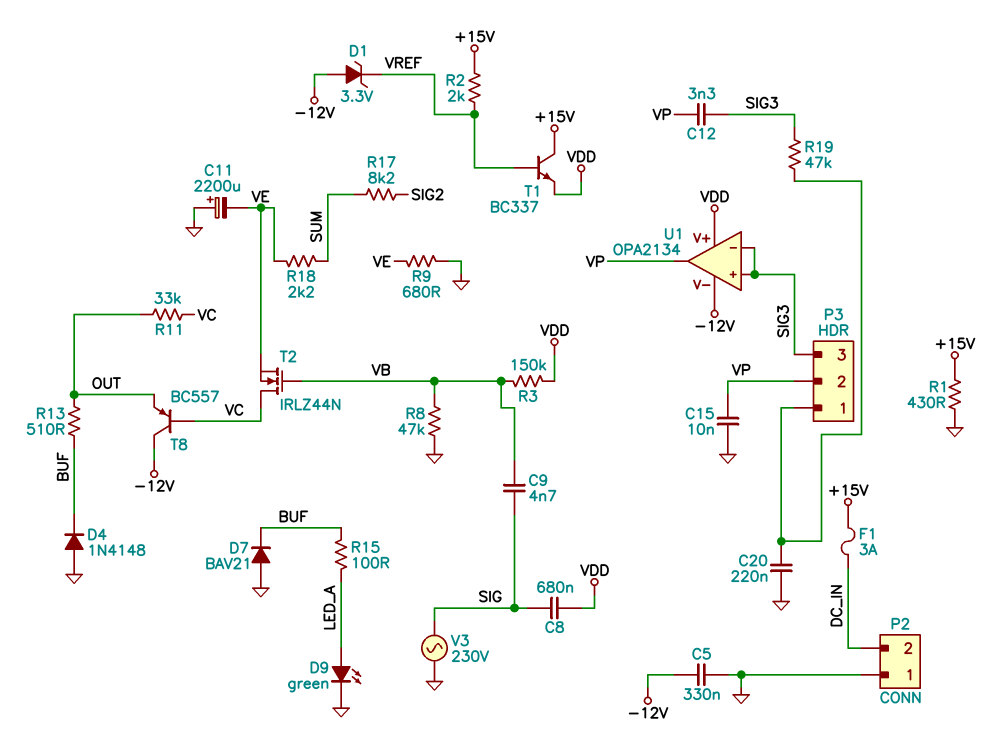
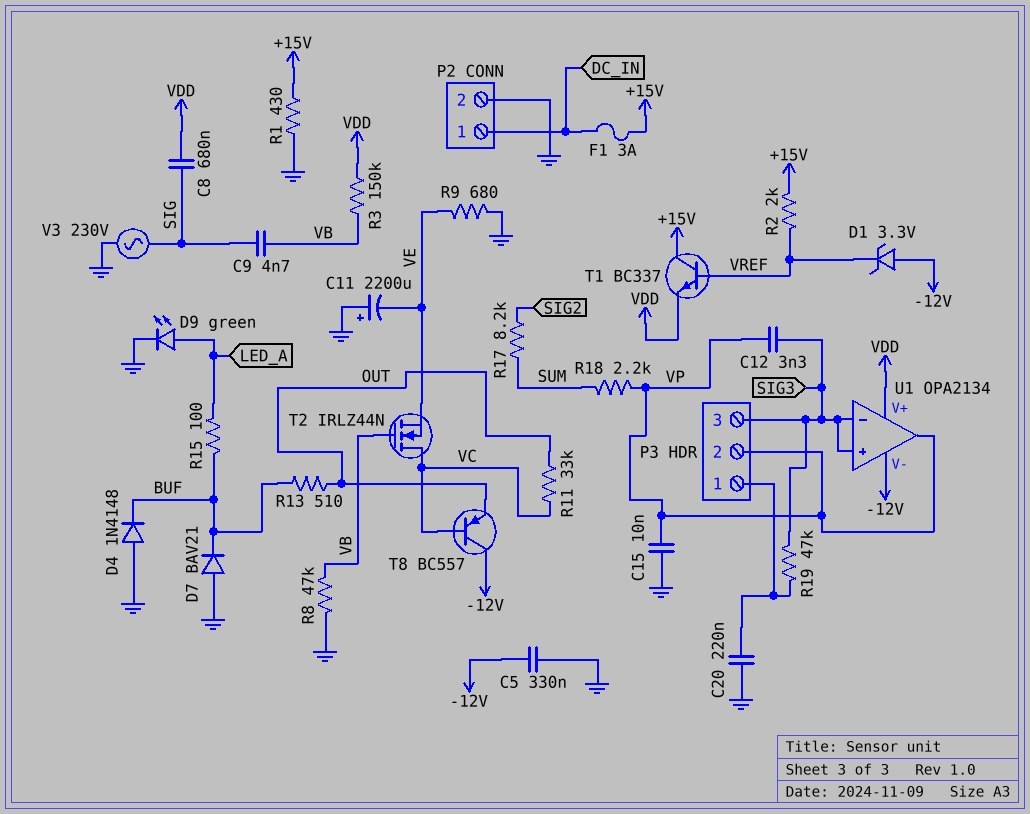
P2 pin 1: GND -> DC_IN
P2 pin 2: DC_IN -> GND
R18: 2.2k (SUM, VE) -> 2.2k (SUM, VP)

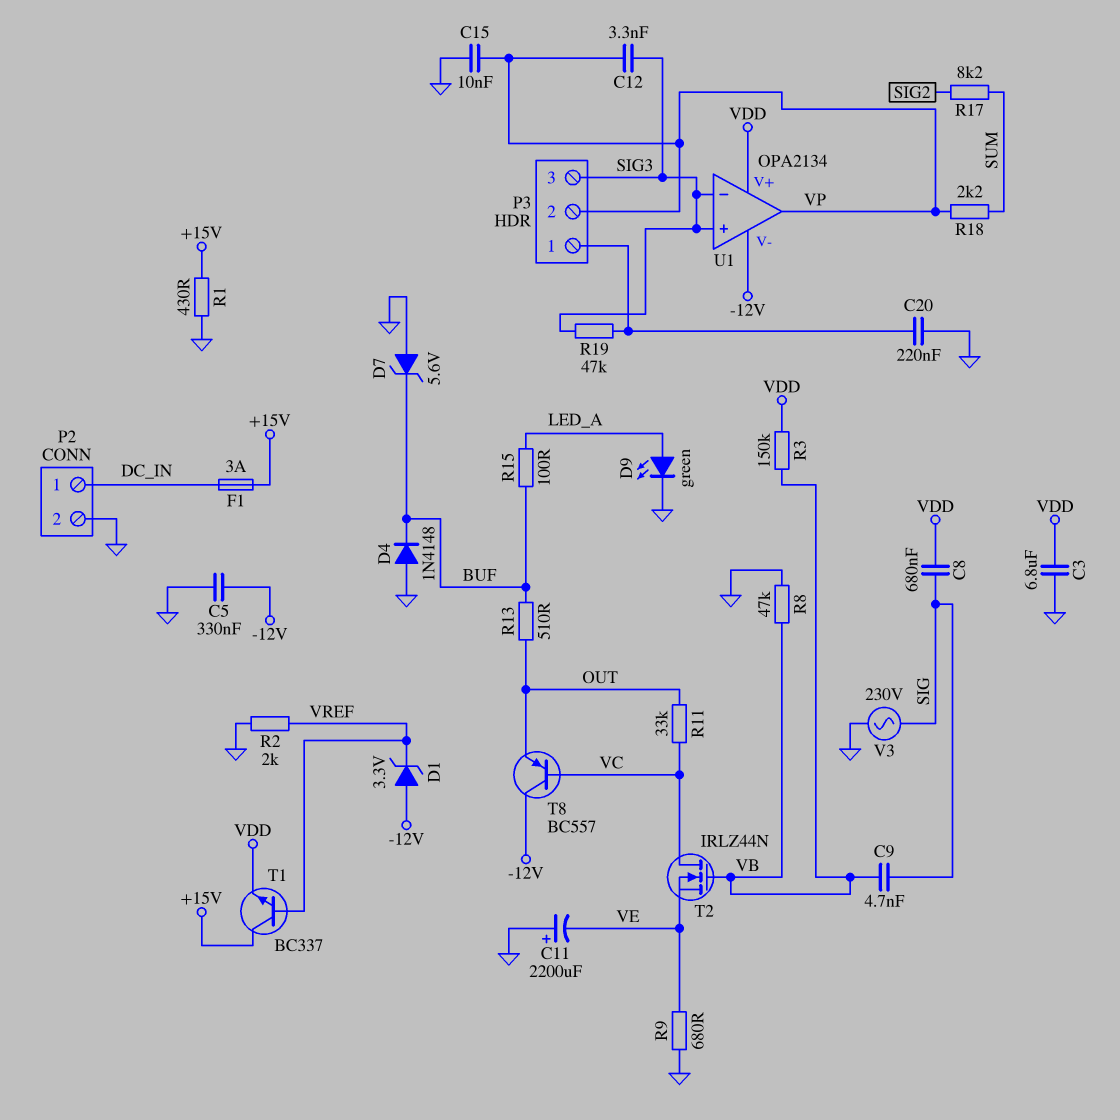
C3: none -> 6.8uF (GND, VDD)
D7: diode BAV21 (A GND, K BUF) -> zener 5.6V (A GND, K BUF)
R2: 2k (+15V, VREF) -> 2k (GND, VREF)

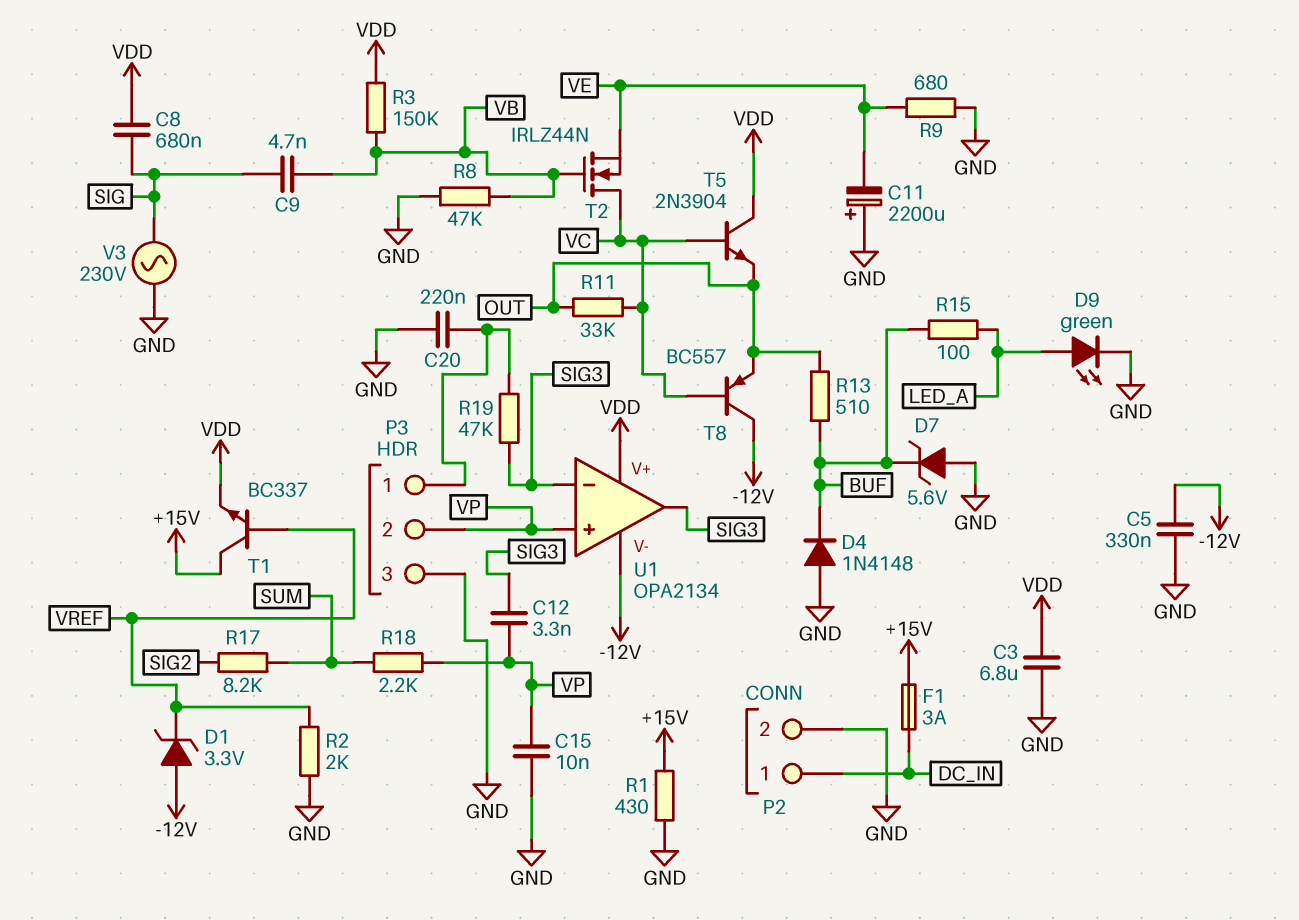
P3 pin 3: SIG3 -> GND
T5: none -> NPN 2N3904 (B VC, C VDD, E OUT)
U1 pin in+: SIG3 -> VP
U1 pin out: VP -> SIG3

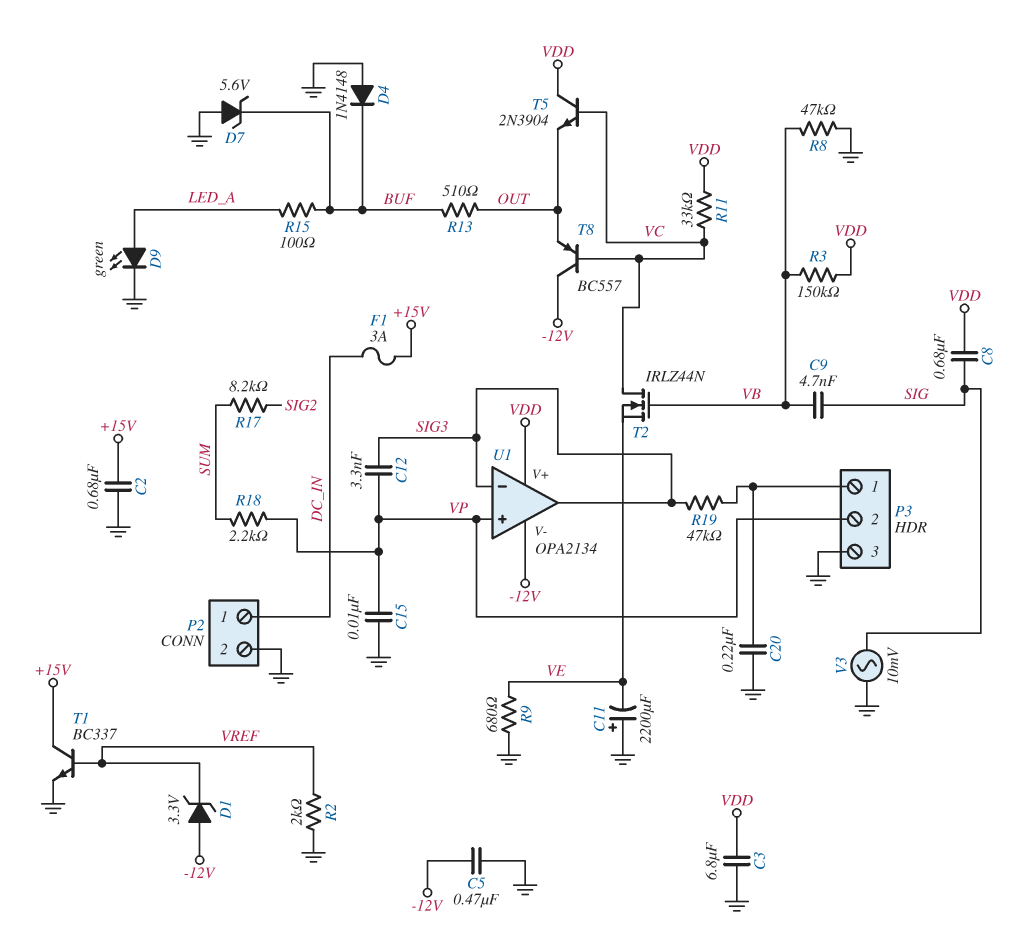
C2: none -> 680nF (+15V, GND)
C5: 330nF (-12V, GND) -> 470nF (-12V, GND)
R1: 430 (+15V, GND) -> none
R11: 33k (OUT, VC) -> 33k (VC, VDD)
T1: NPN BC337 (B VREF, C +15V, E VDD) -> NPN BC337 (B VREF, C +15V, E GND)
V3: AC 230V (GND, SIG) -> AC 10mV (GND, SIG)

